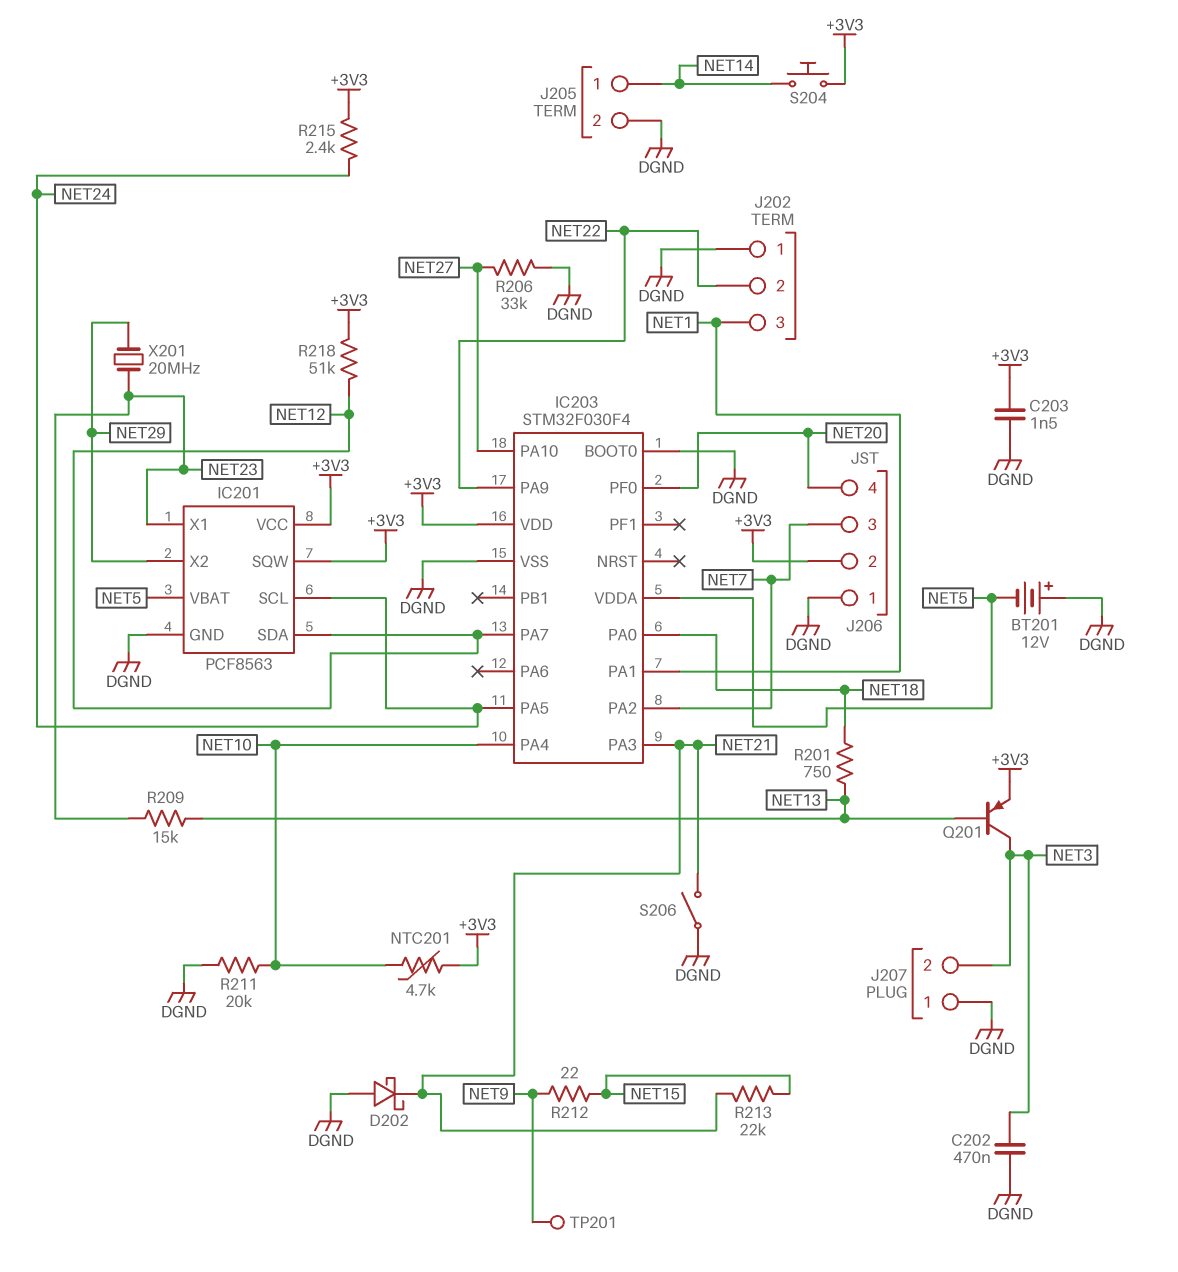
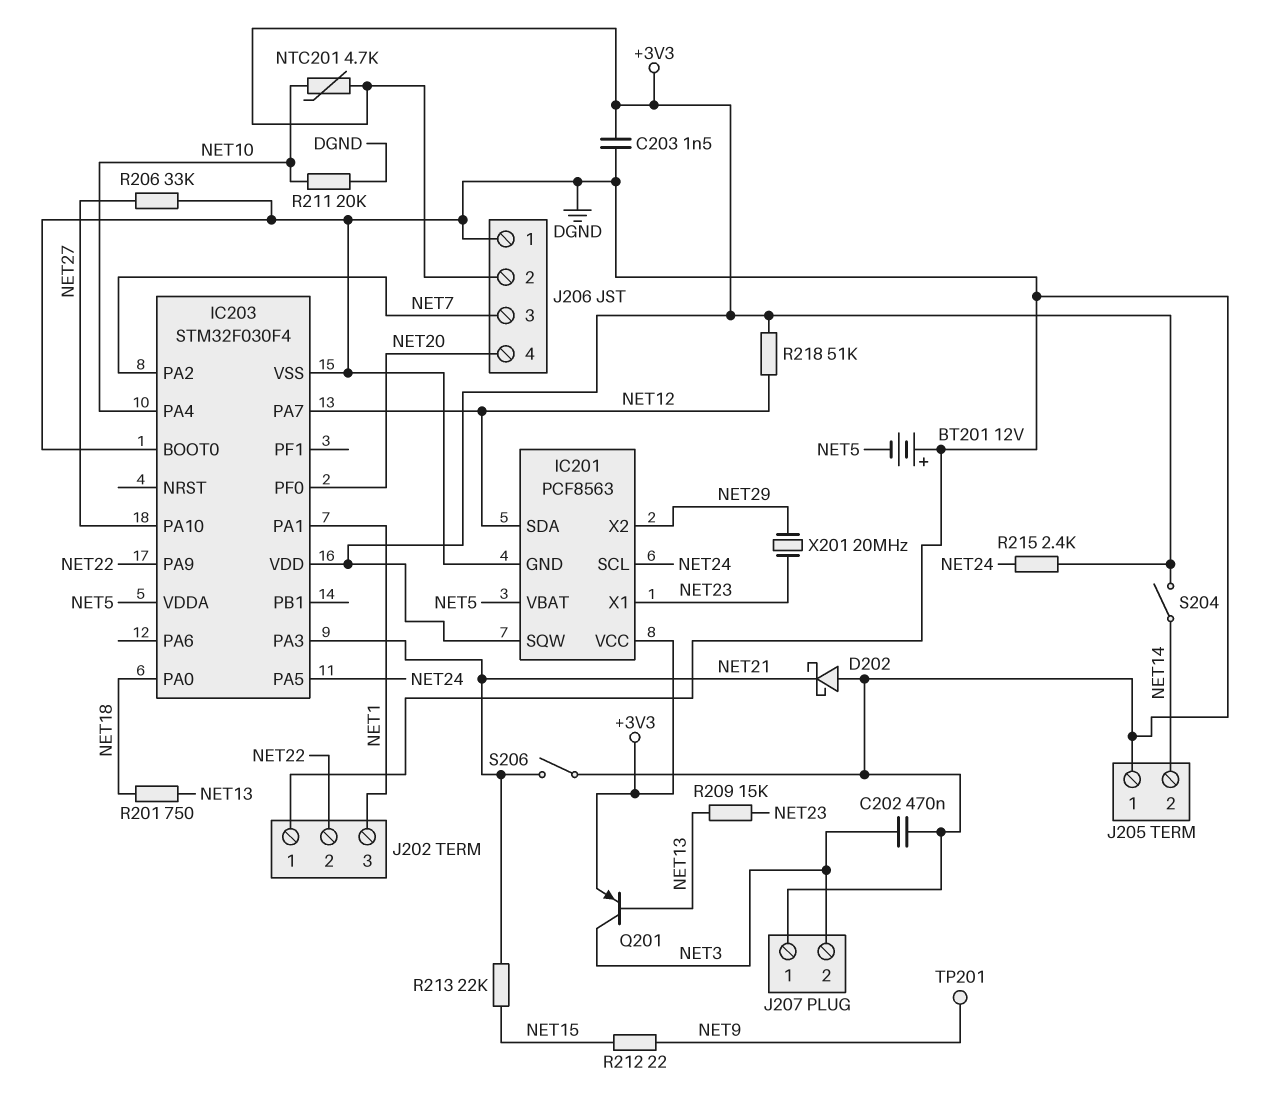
J205 pin 1: NET14 -> DGND
J205 pin 2: DGND -> NET14
S204: button (+3V3, NET14) -> switch (+3V3, NET14)

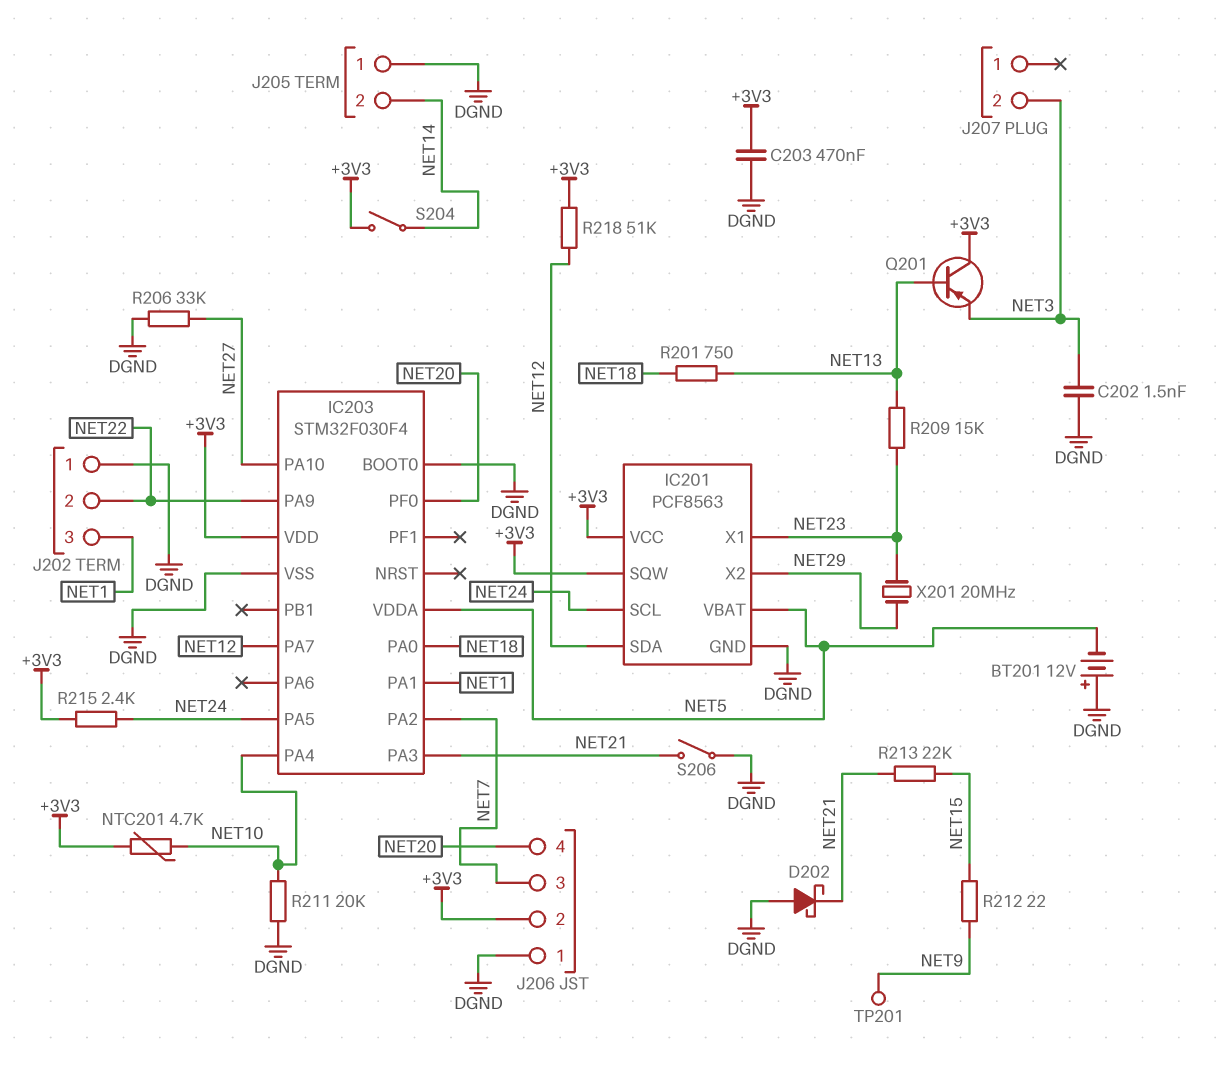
C202: 470nF (DGND, NET3) -> 1.5nF (DGND, NET3)
C203: 1.5nF (+3V3, DGND) -> 470nF (+3V3, DGND)
J207 pin 1: DGND -> none
Q201: PNP (B NET13, C NET3, E +3V3) -> PNP (B NET13, C +3V3, E NET3)

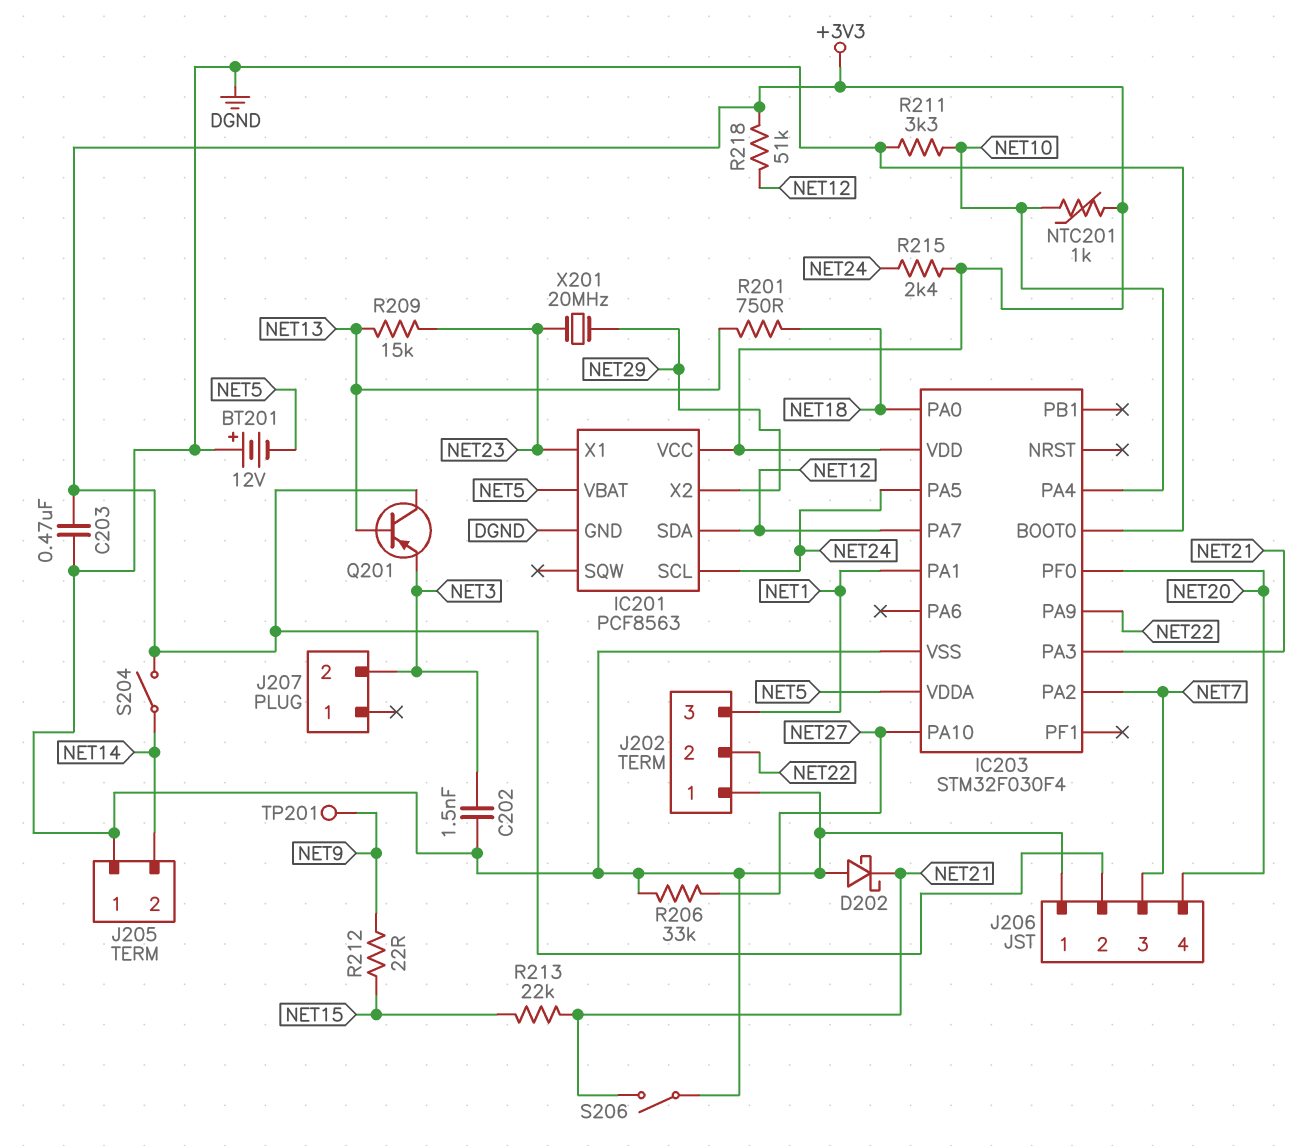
IC201 pin SQW: +3V3 -> none
NTC201: 4.7k (+3V3, NET10) -> 1k (+3V3, NET10)
R211: 20k (DGND, NET10) -> 3.3k (DGND, NET10)

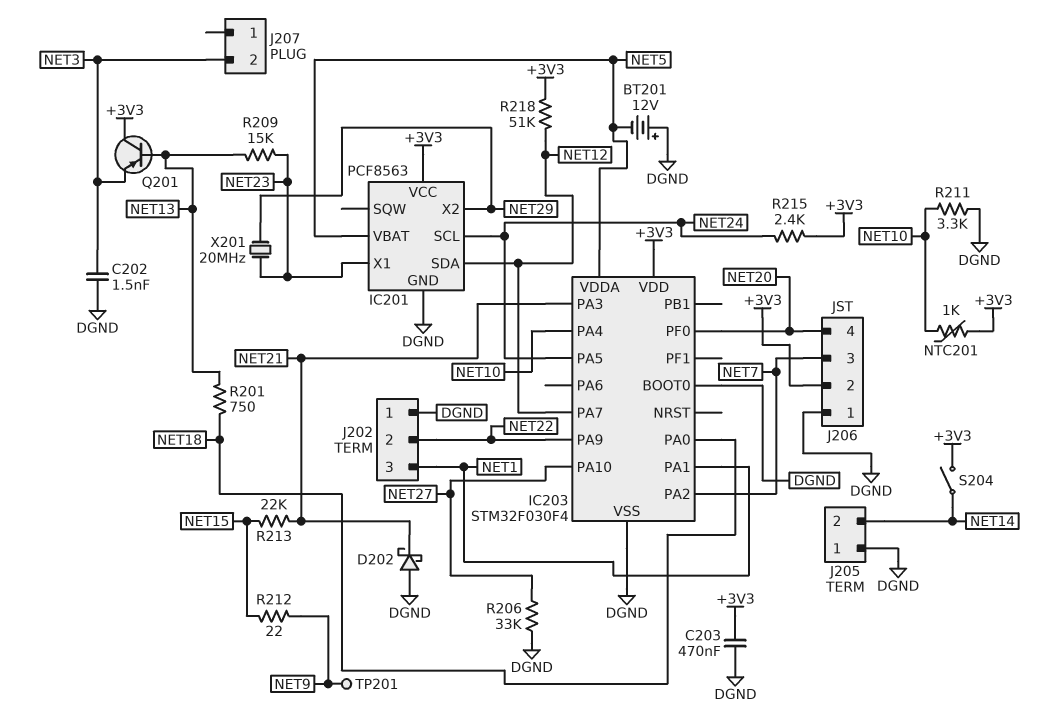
S206: switch (DGND, NET21) -> none

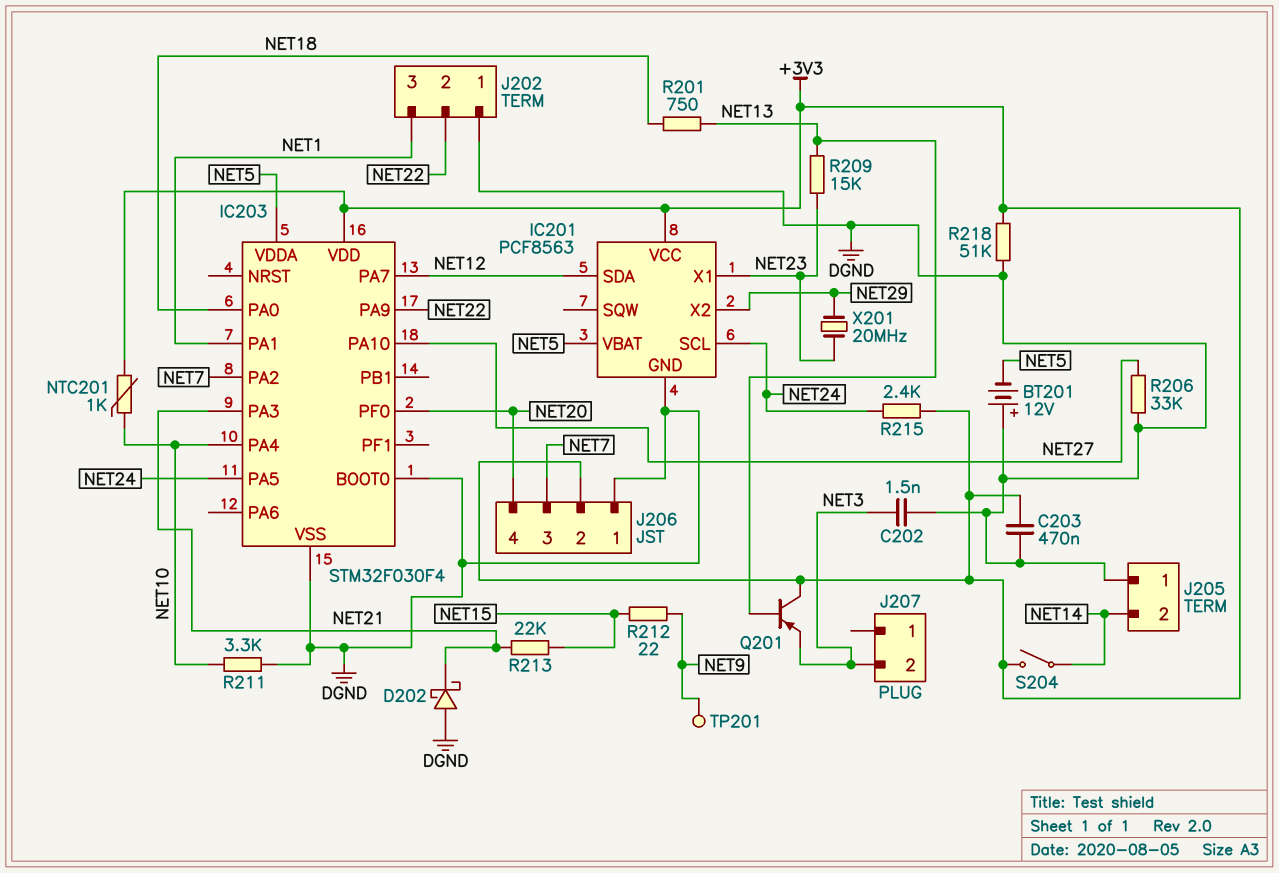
R218: 51k (+3V3, NET12) -> 51k (+3V3, DGND)

